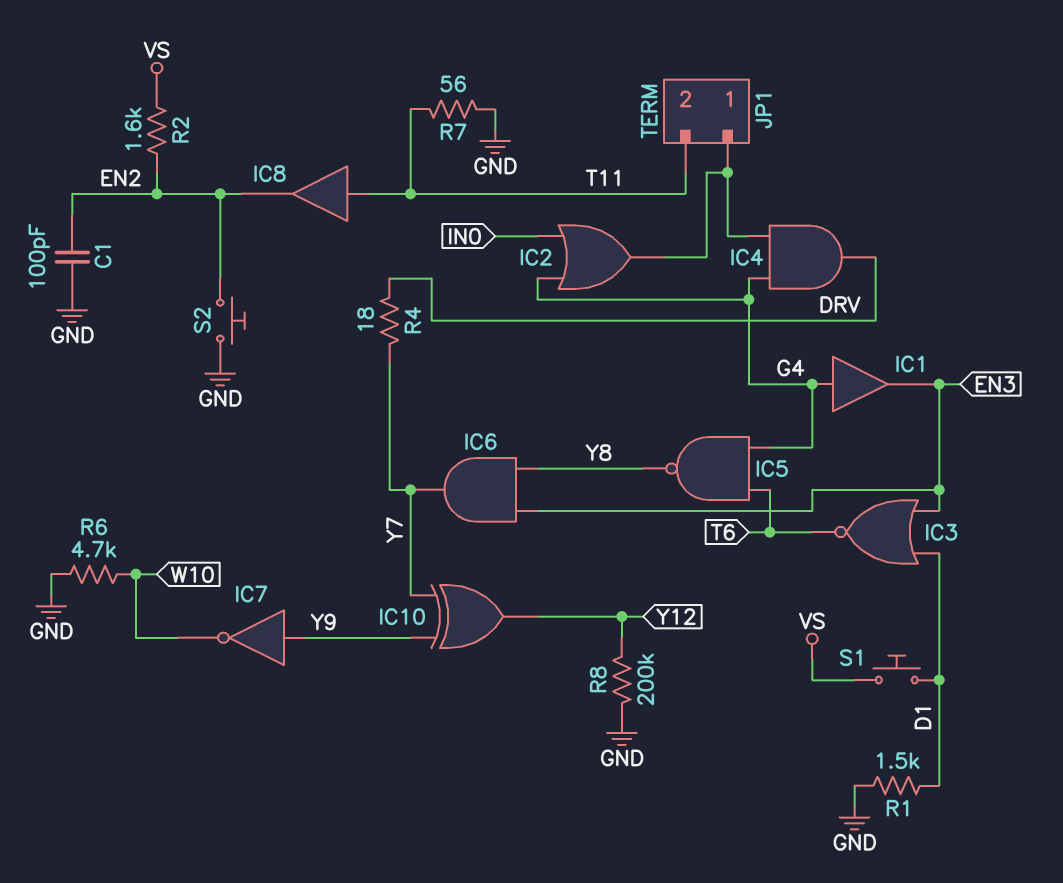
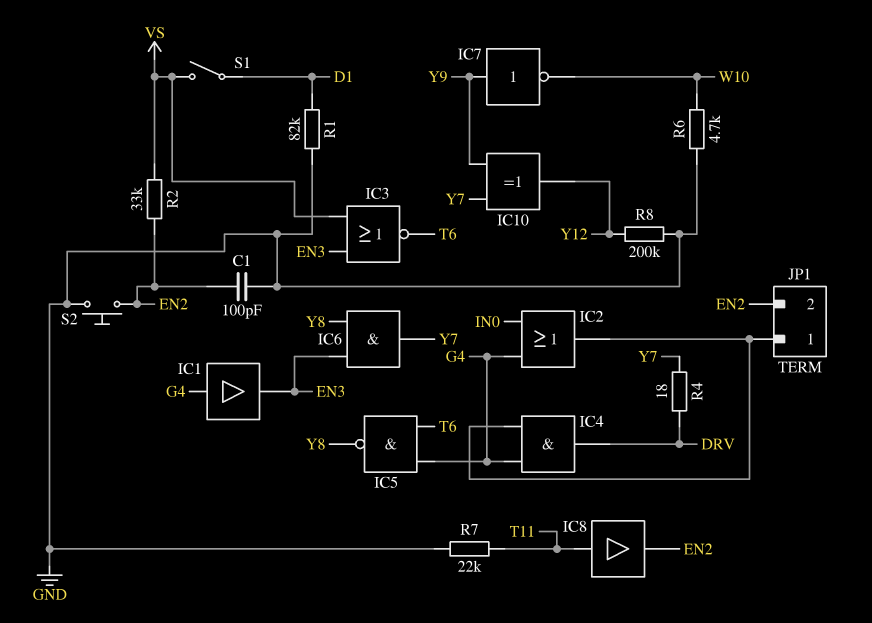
IC3: NOR (in D1, in EN3, out T6) -> NOR (in EN3, in VS, out T6)
JP1 pin 2: T11 -> EN2
R1: 1.5k (D1, GND) -> 82k (D1, GND)
R2: 1.6k (EN2, VS) -> 33k (EN2, VS)
R7: 56 (GND, T11) -> 22k (GND, T11)
S1: button (D1, VS) -> switch (D1, VS)

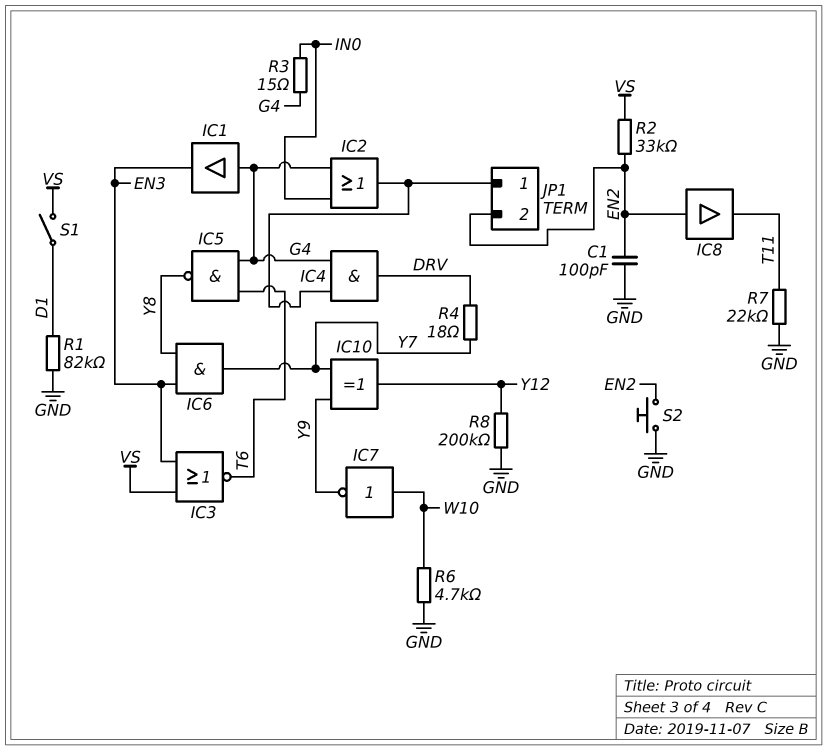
IC7: NOT (in Y9, out W10) -> NOT (in W10, out Y9)
IC8: buffer (in T11, out EN2) -> buffer (in EN2, out T11)
R3: none -> 15 (G4, IN0)

